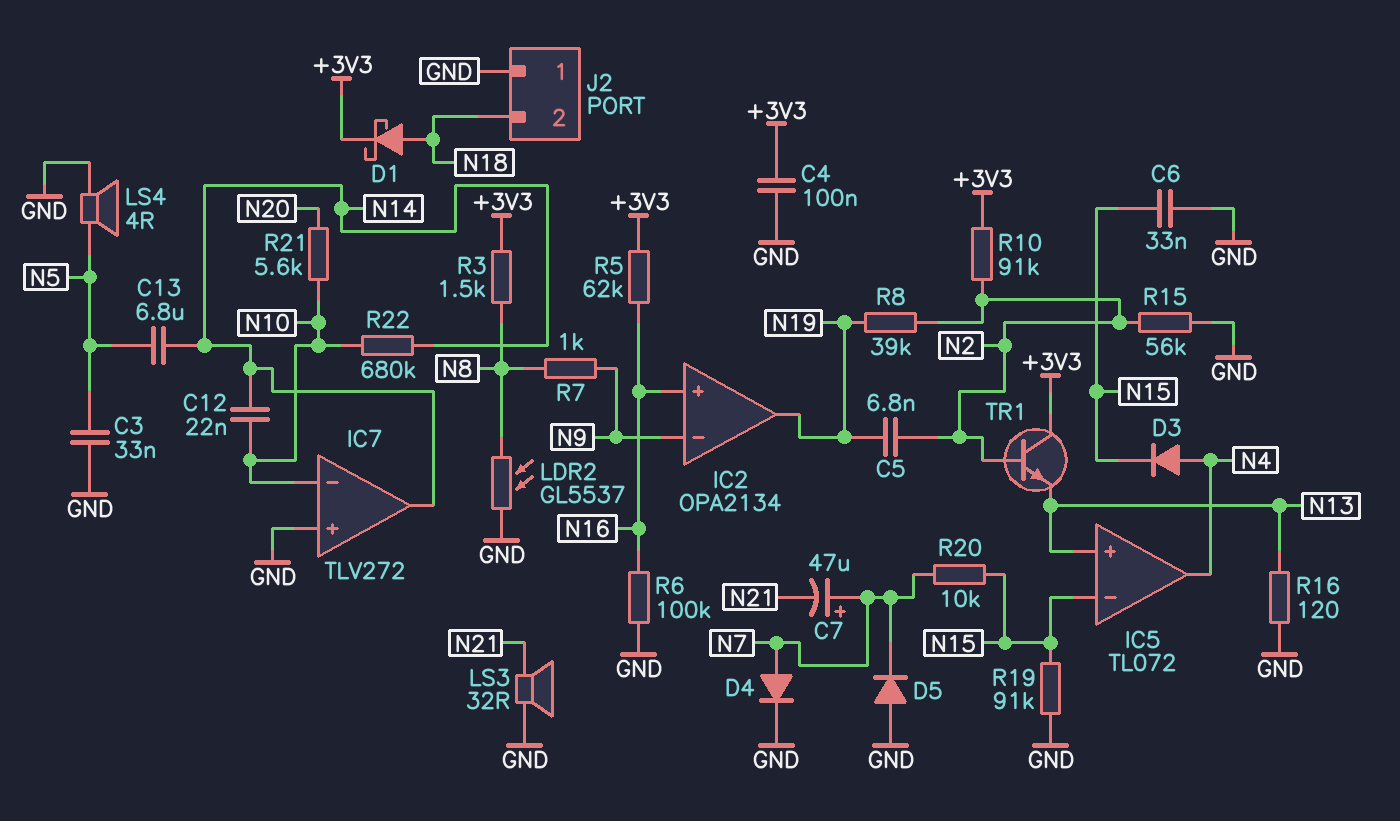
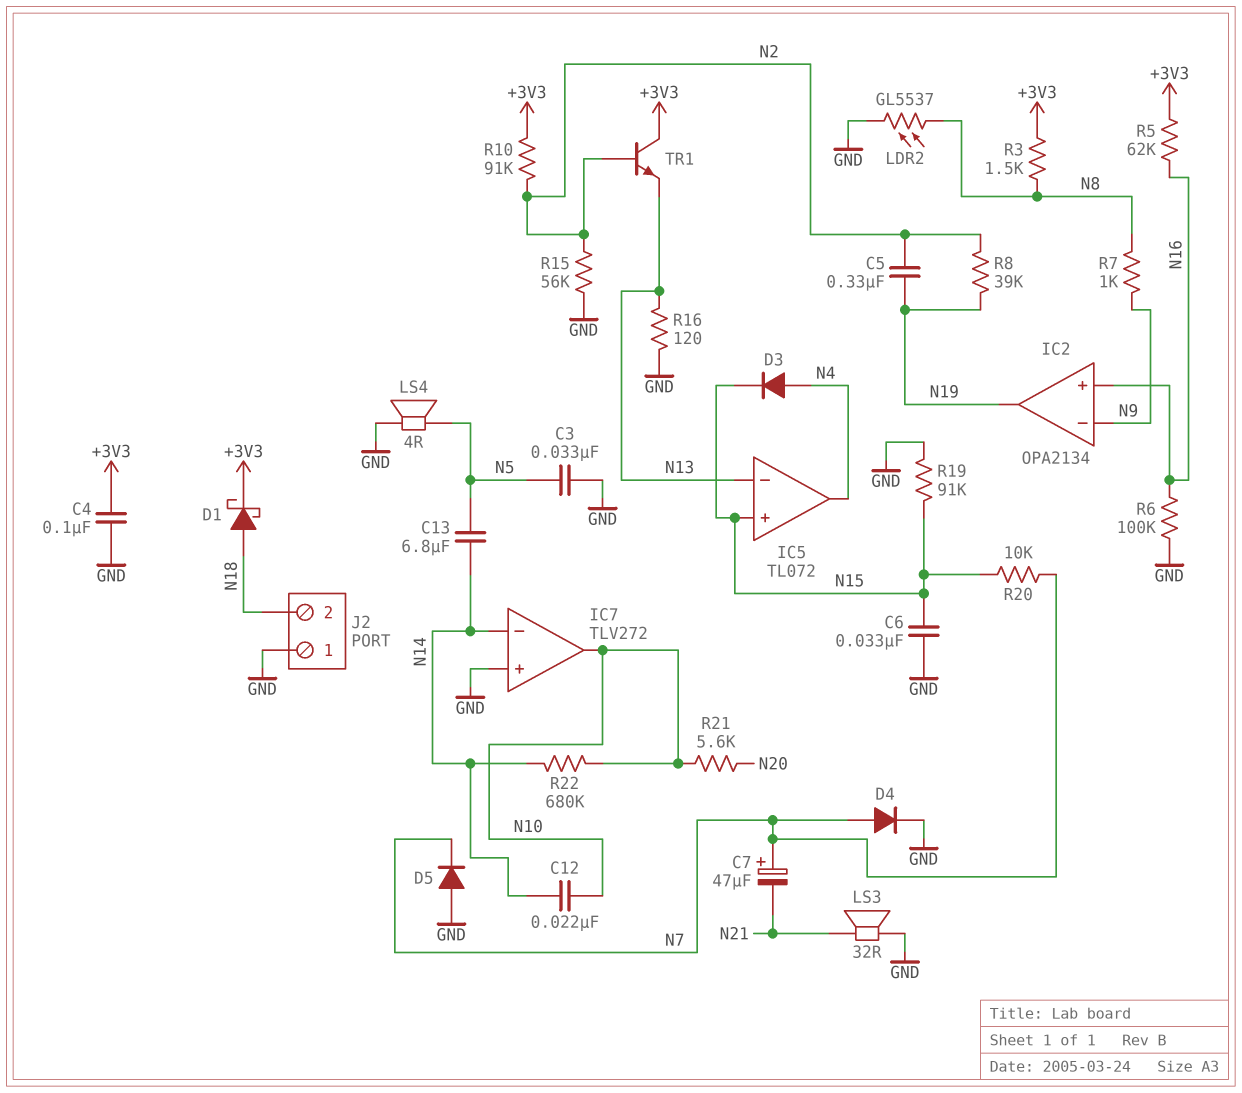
C5: 6.8nF (N2, N19) -> 330nF (N2, N19)
IC5 pin in+: N13 -> N15
IC5 pin in-: N15 -> N13
IC7 pin in-: N10 -> N14
IC7 pin out: N14 -> N10

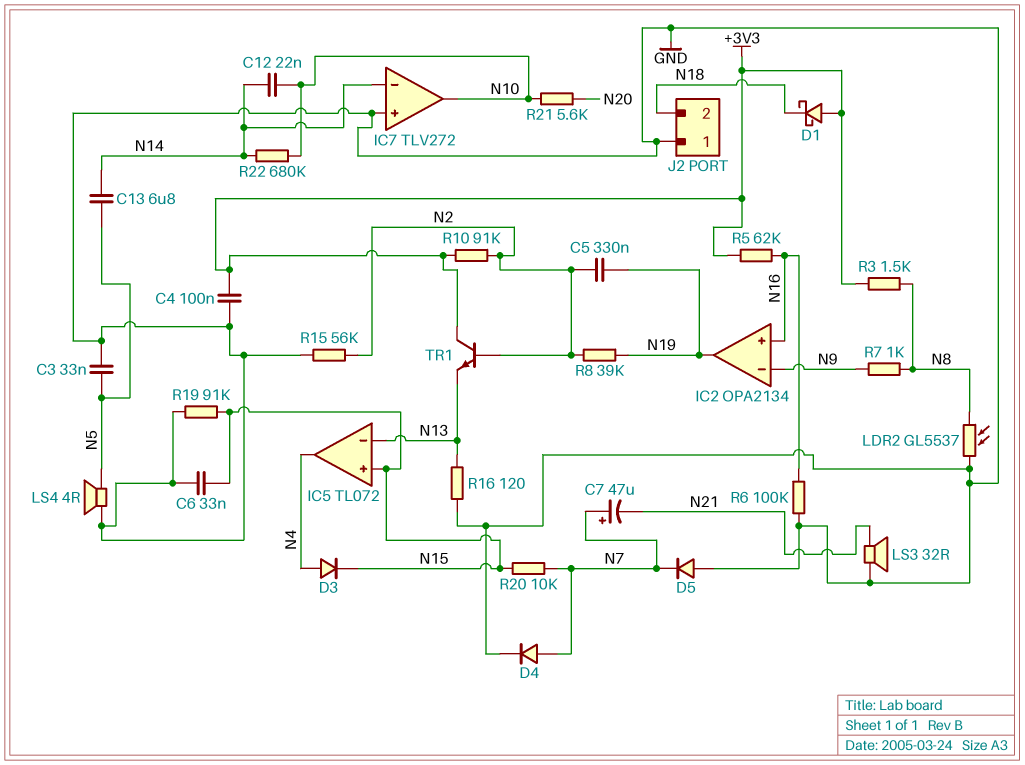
D1: schottky (A N18, K +3V3) -> schottky (A +3V3, K N18)

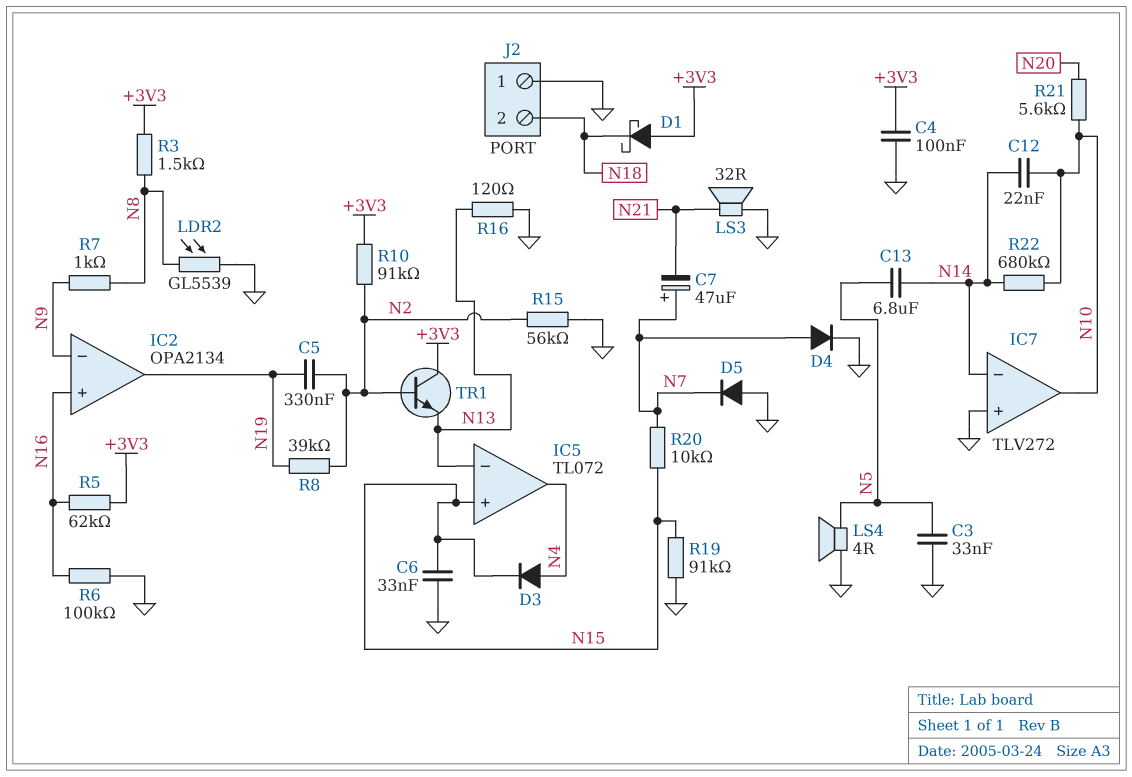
LDR2: GL5537 (GND, N8) -> GL5539 (GND, N8)

